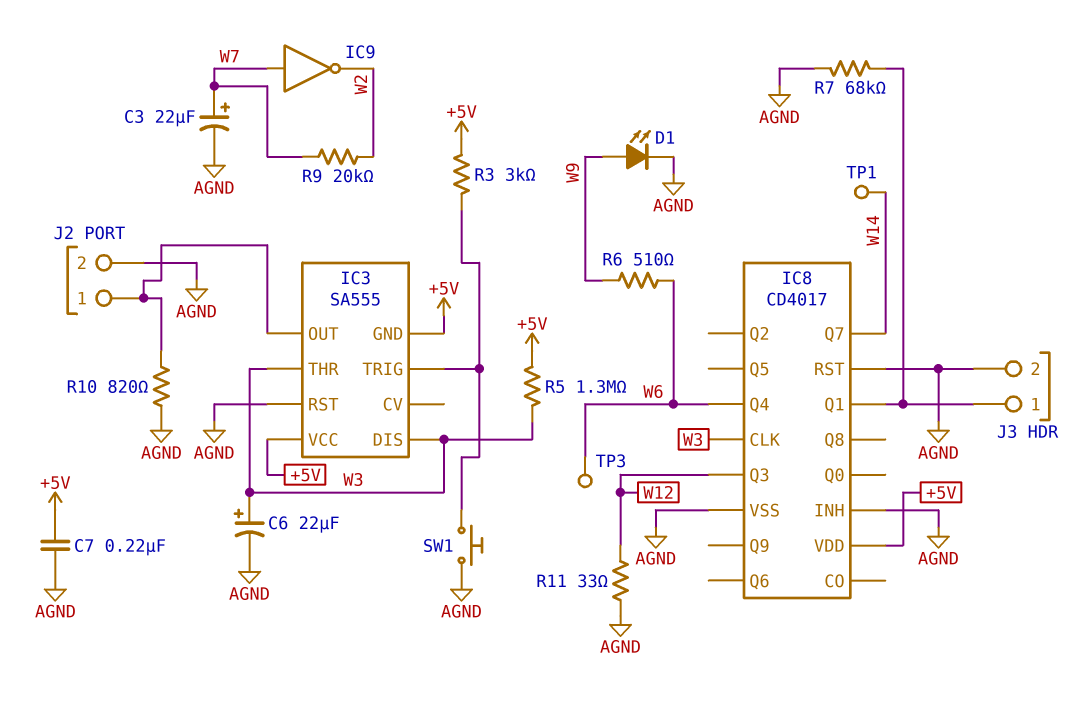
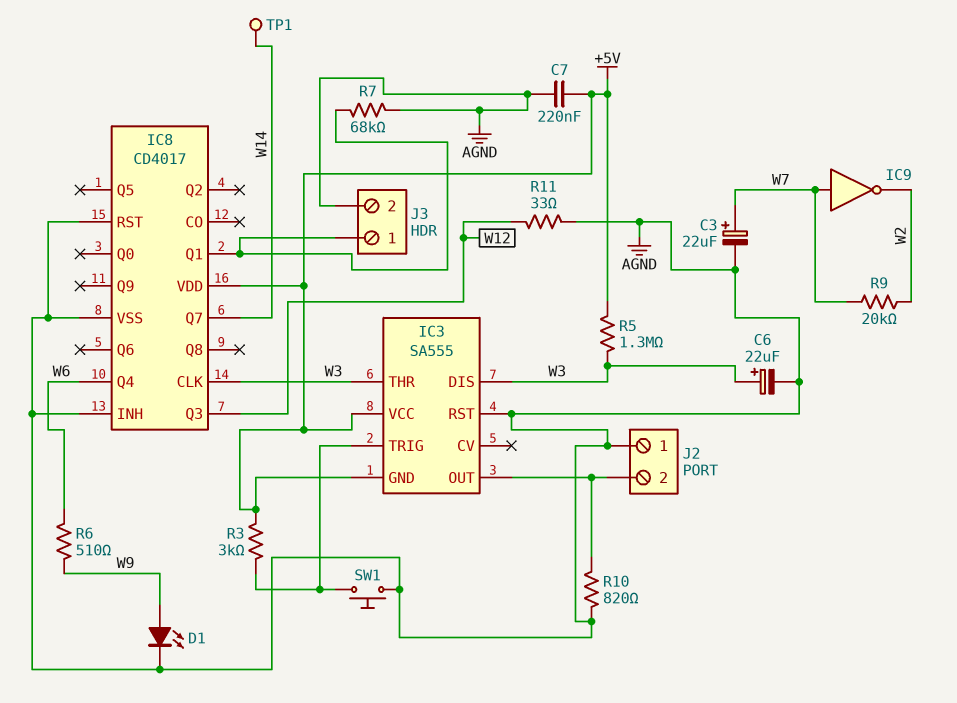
J2 pin 1: IC3/OUT -> AGND
J2 pin 2: AGND -> IC3/OUT
TP3: test point (W6) -> none

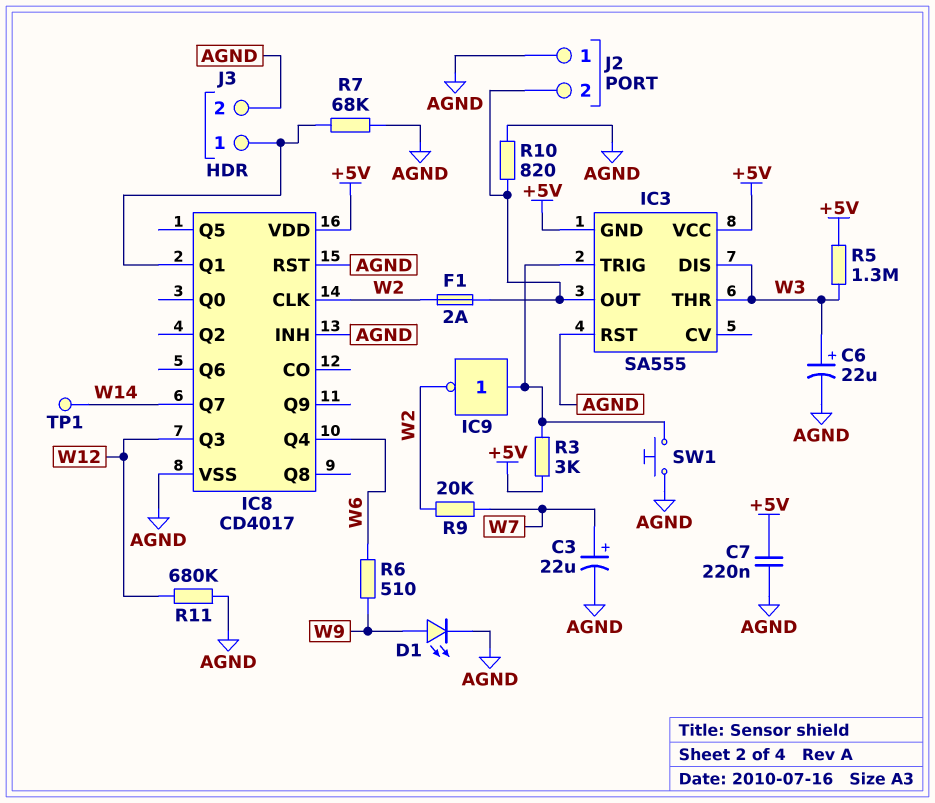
F1: none -> 2A (IC3/OUT, W2)
IC8 pin CLK: W3 -> W2
IC9: NOT (in W7, out W2) -> NOT (in IC3/TRIG, out W2)
R11: 33 (AGND, W12) -> 680k (AGND, W12)

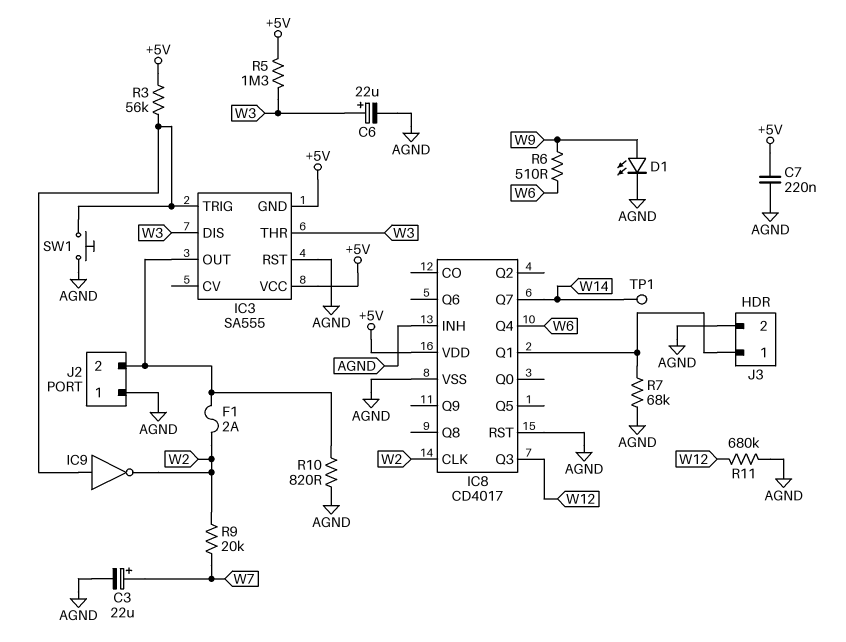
R3: 3k (+5V, IC3/TRIG) -> 56k (+5V, IC3/TRIG)

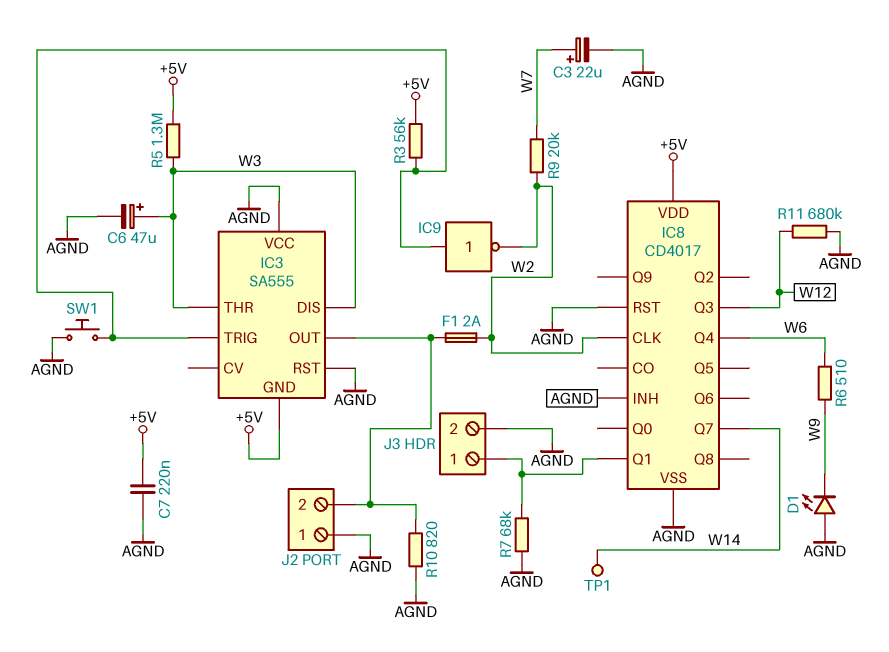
C6: 22uF (plus W3, minus AGND) -> 47uF (plus W3, minus AGND)
D1: LED (A W9, K AGND) -> LED (A AGND, K W9)
IC3 pin VCC: +5V -> AGND

